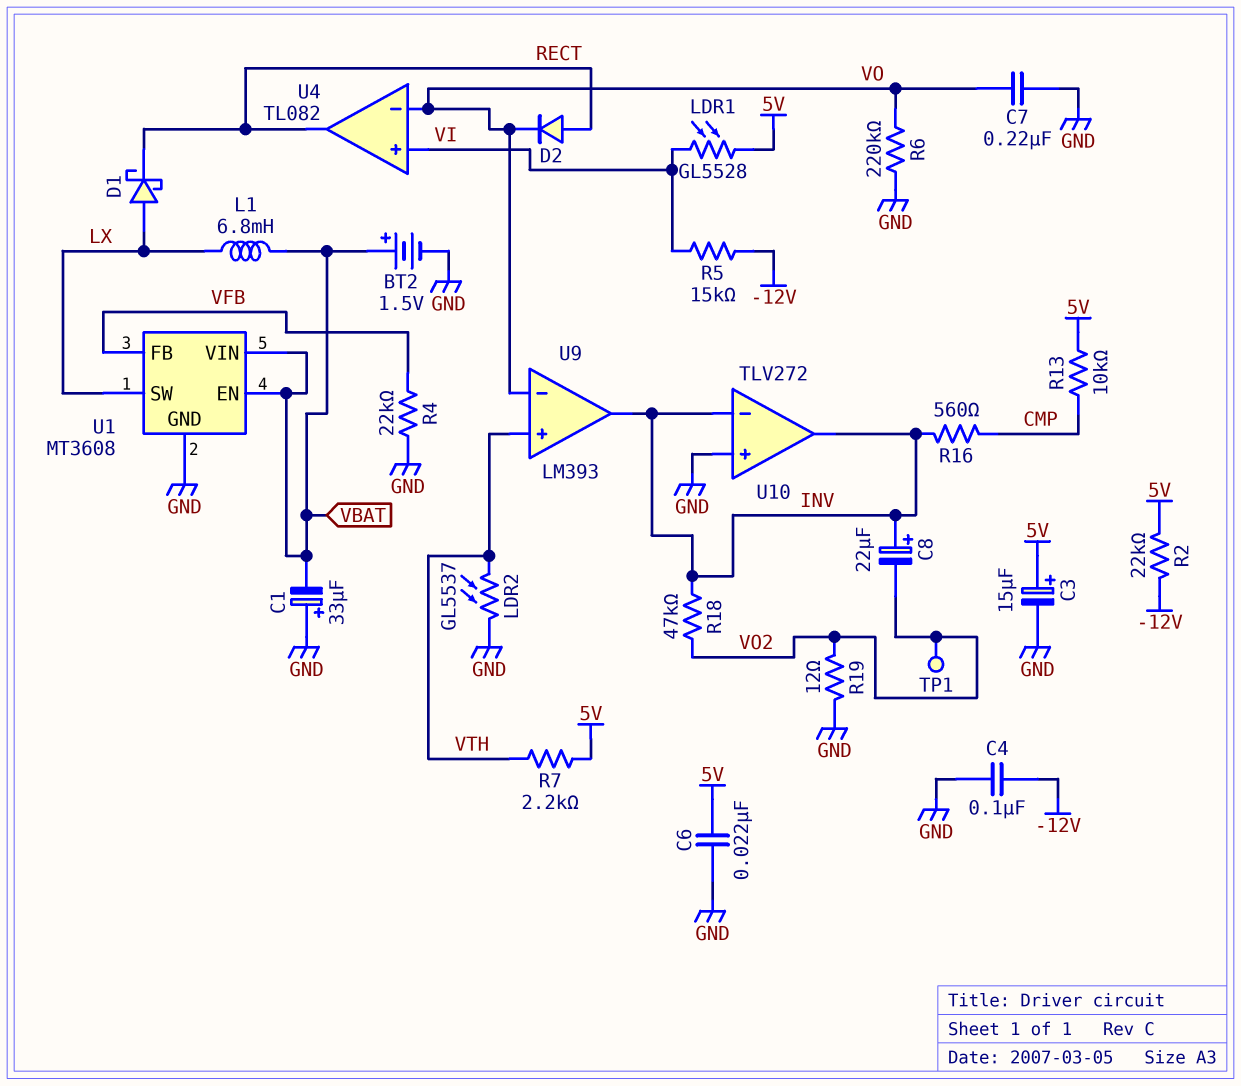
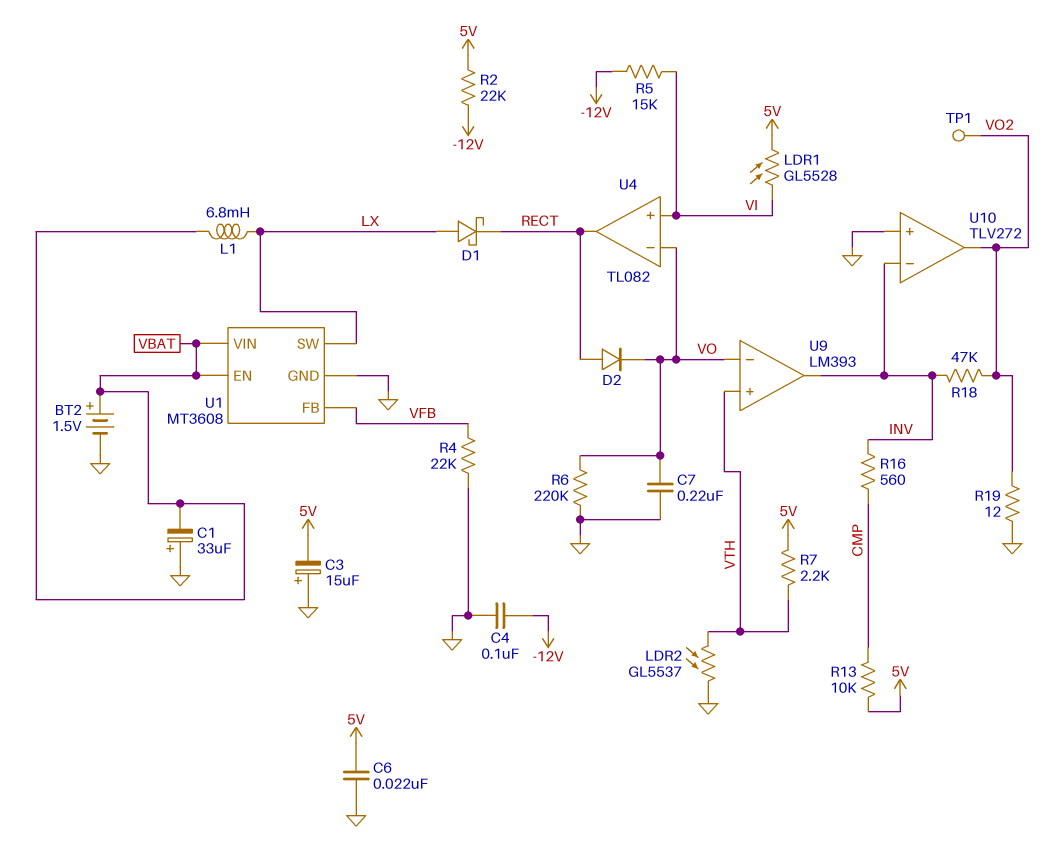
C3: 15uF (plus 5V, minus GND) -> 15uF (plus GND, minus 5V)
C8: 22uF (plus INV, minus VO2) -> none
U10 pin out: INV -> VO2

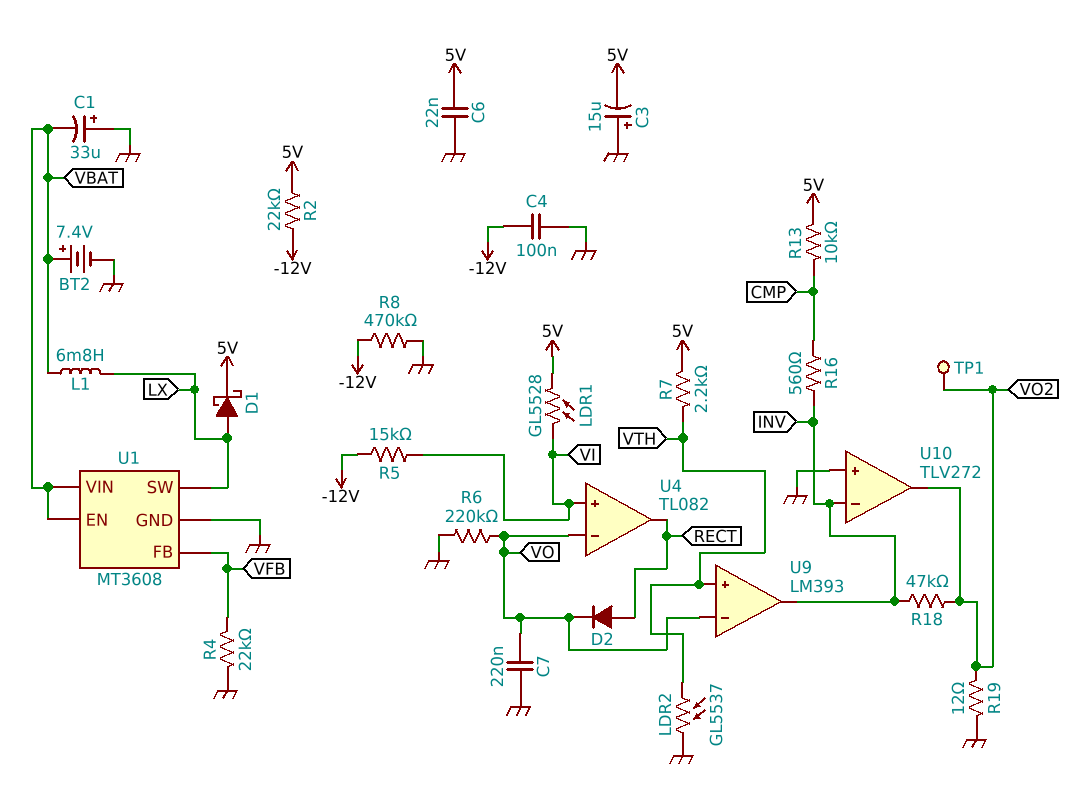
BT2: 1.5V (plus VBAT, minus GND) -> 7.4V (plus VBAT, minus GND)
D1: schottky (A LX, K RECT) -> schottky (A LX, K 5V)
R8: none -> 470k (-12V, GND)

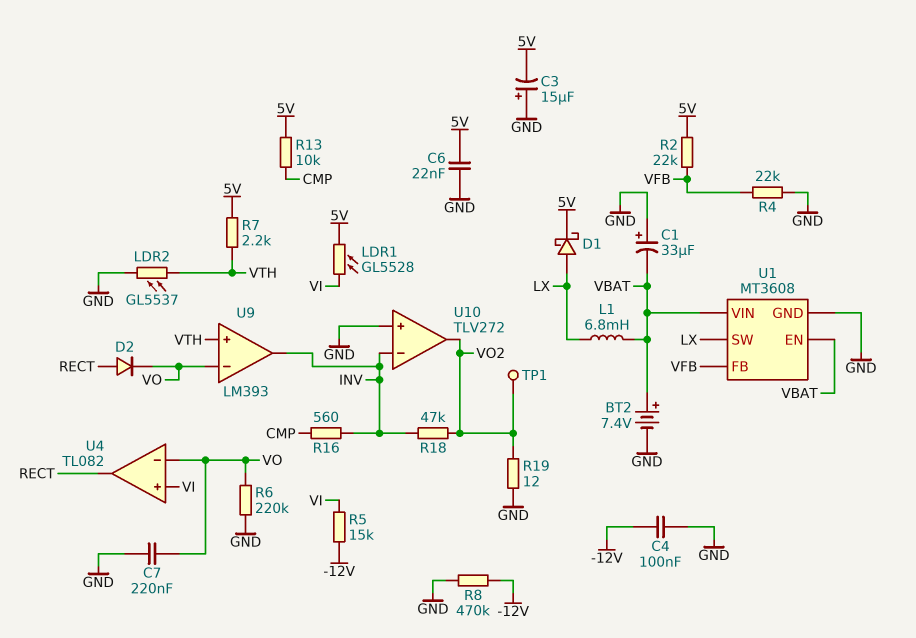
R2: 22k (-12V, 5V) -> 22k (5V, VFB)

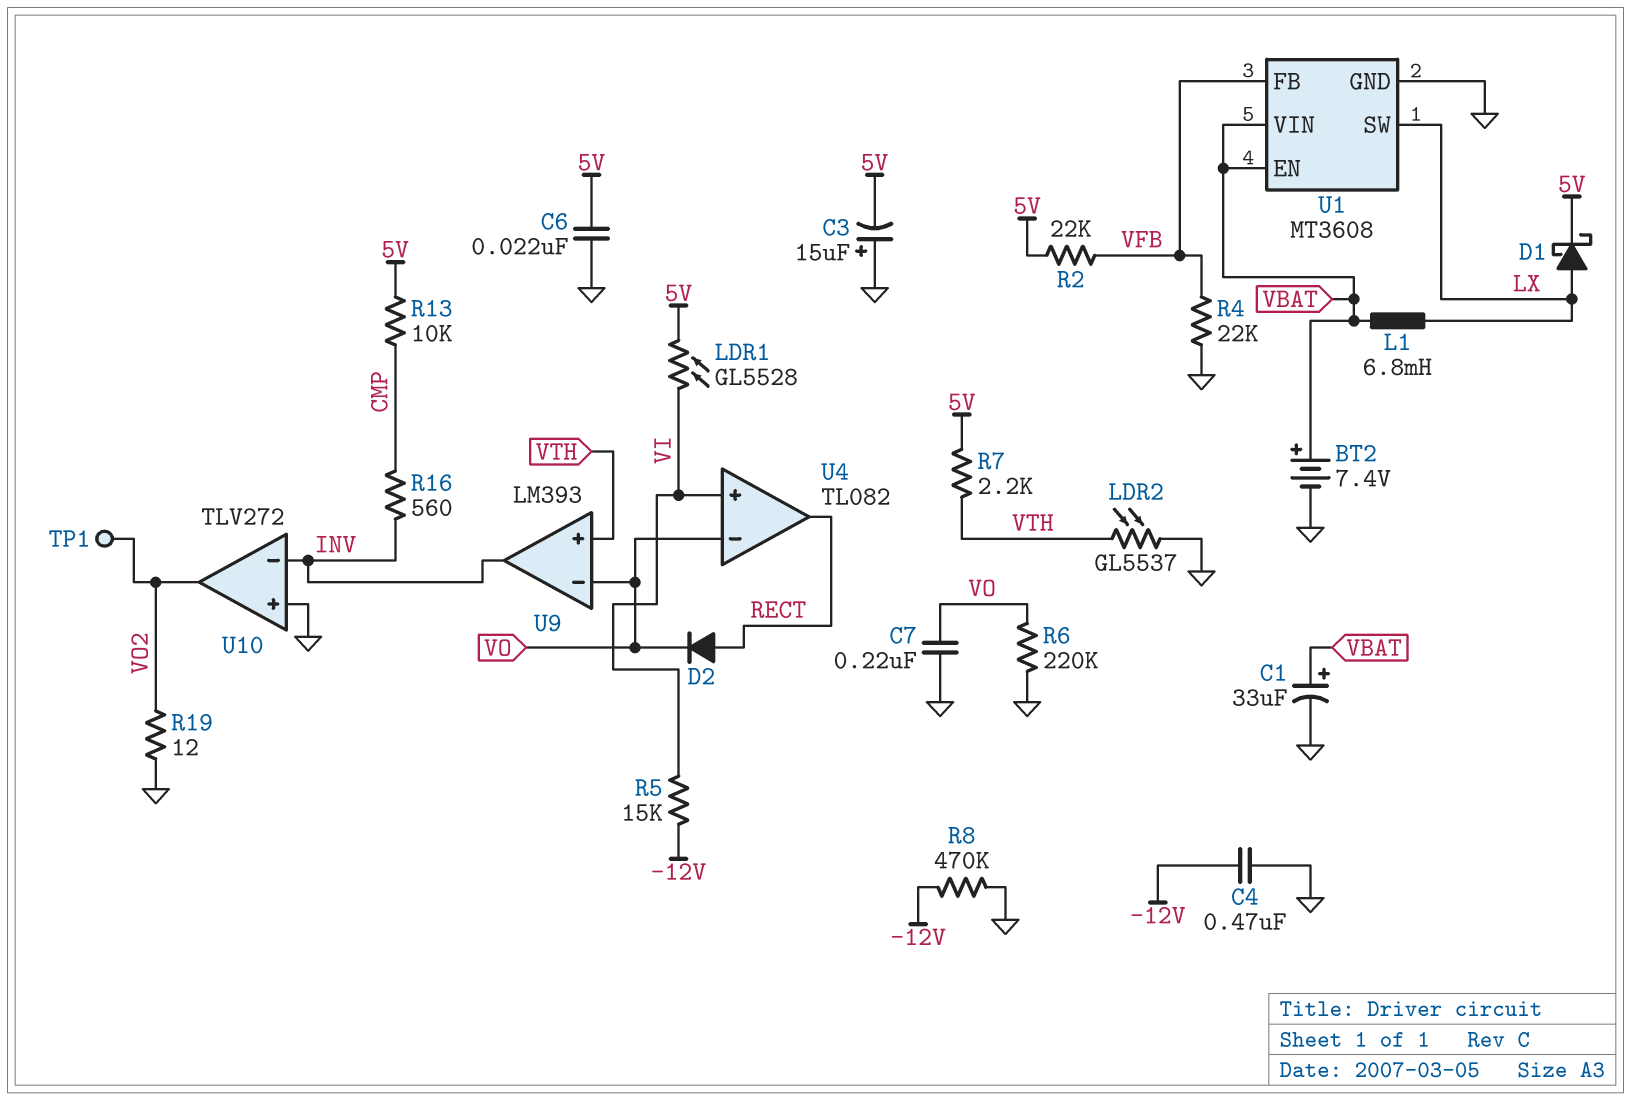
C1: 33uF (plus GND, minus VBAT) -> 33uF (plus VBAT, minus GND)
C4: 100nF (-12V, GND) -> 470nF (-12V, GND)
R18: 47k (INV, VO2) -> none

